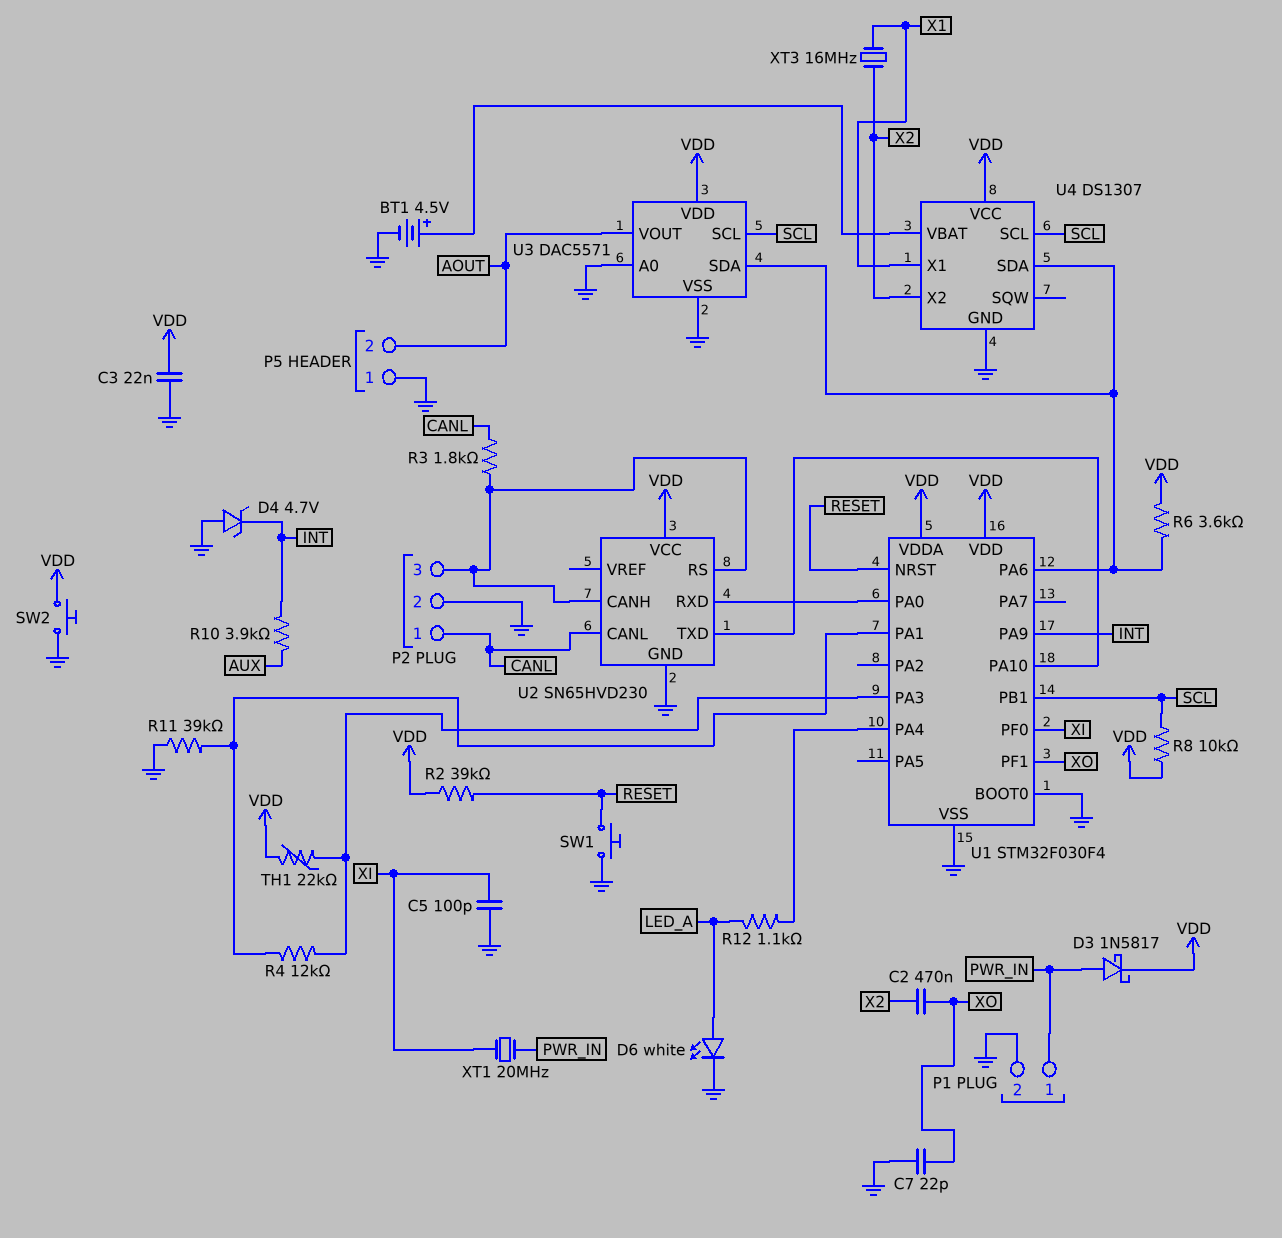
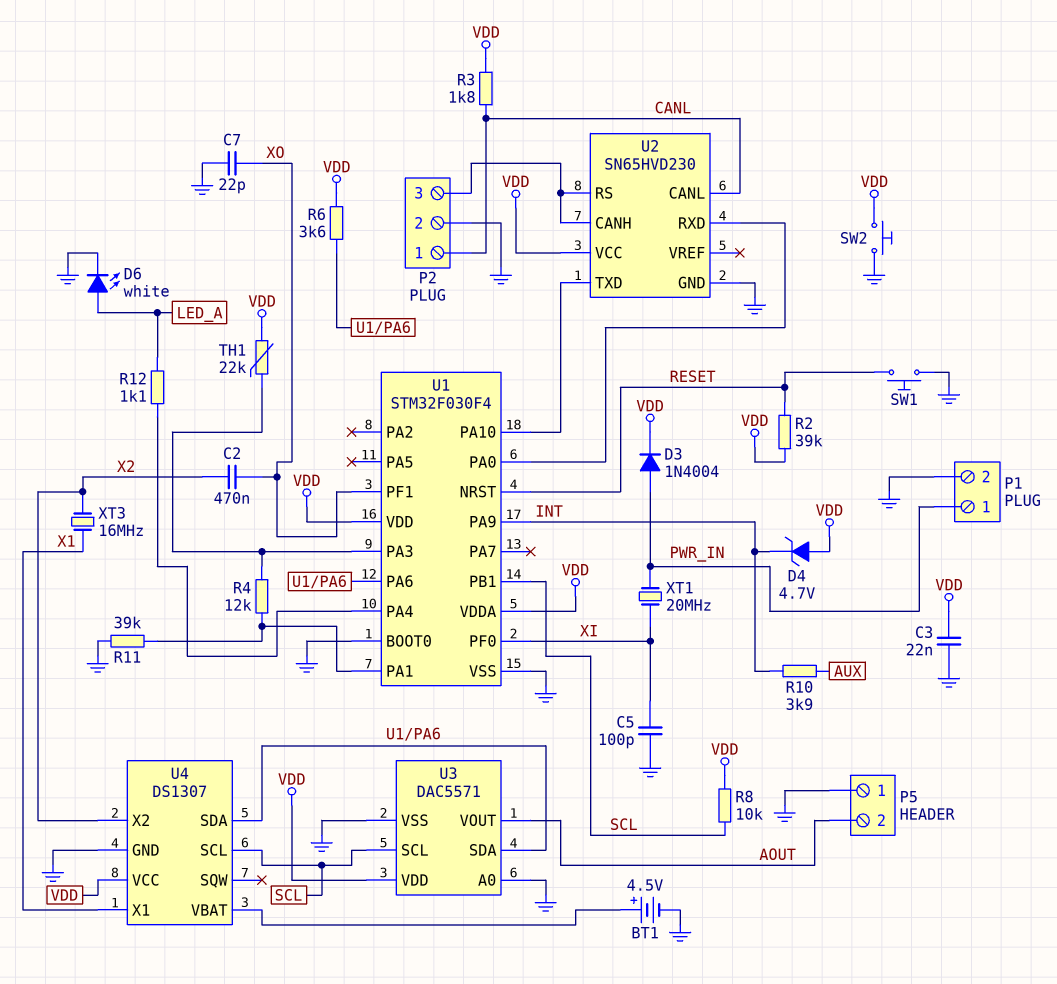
D3: schottky 1N5817 (A PWR_IN, K VDD) -> diode 1N4004 (A PWR_IN, K VDD)
D4: zener 4.7V (A GND, K INT) -> zener 4.7V (A VDD, K INT)
R3: 1.8k (CANL, P2/3) -> 1.8k (CANL, VDD)

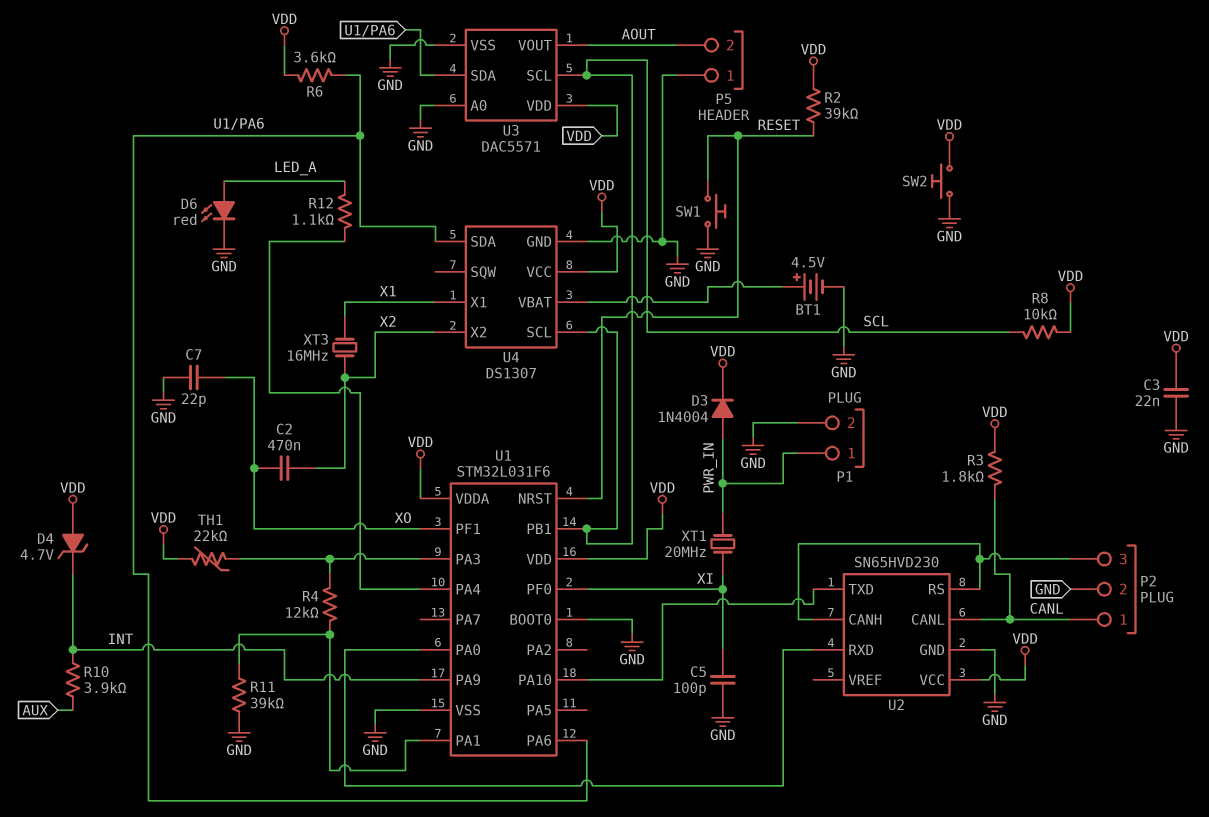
D6: LED white (A LED_A, K GND) -> LED red (A LED_A, K GND)
U1: STM32F030F4 -> STM32L031F6

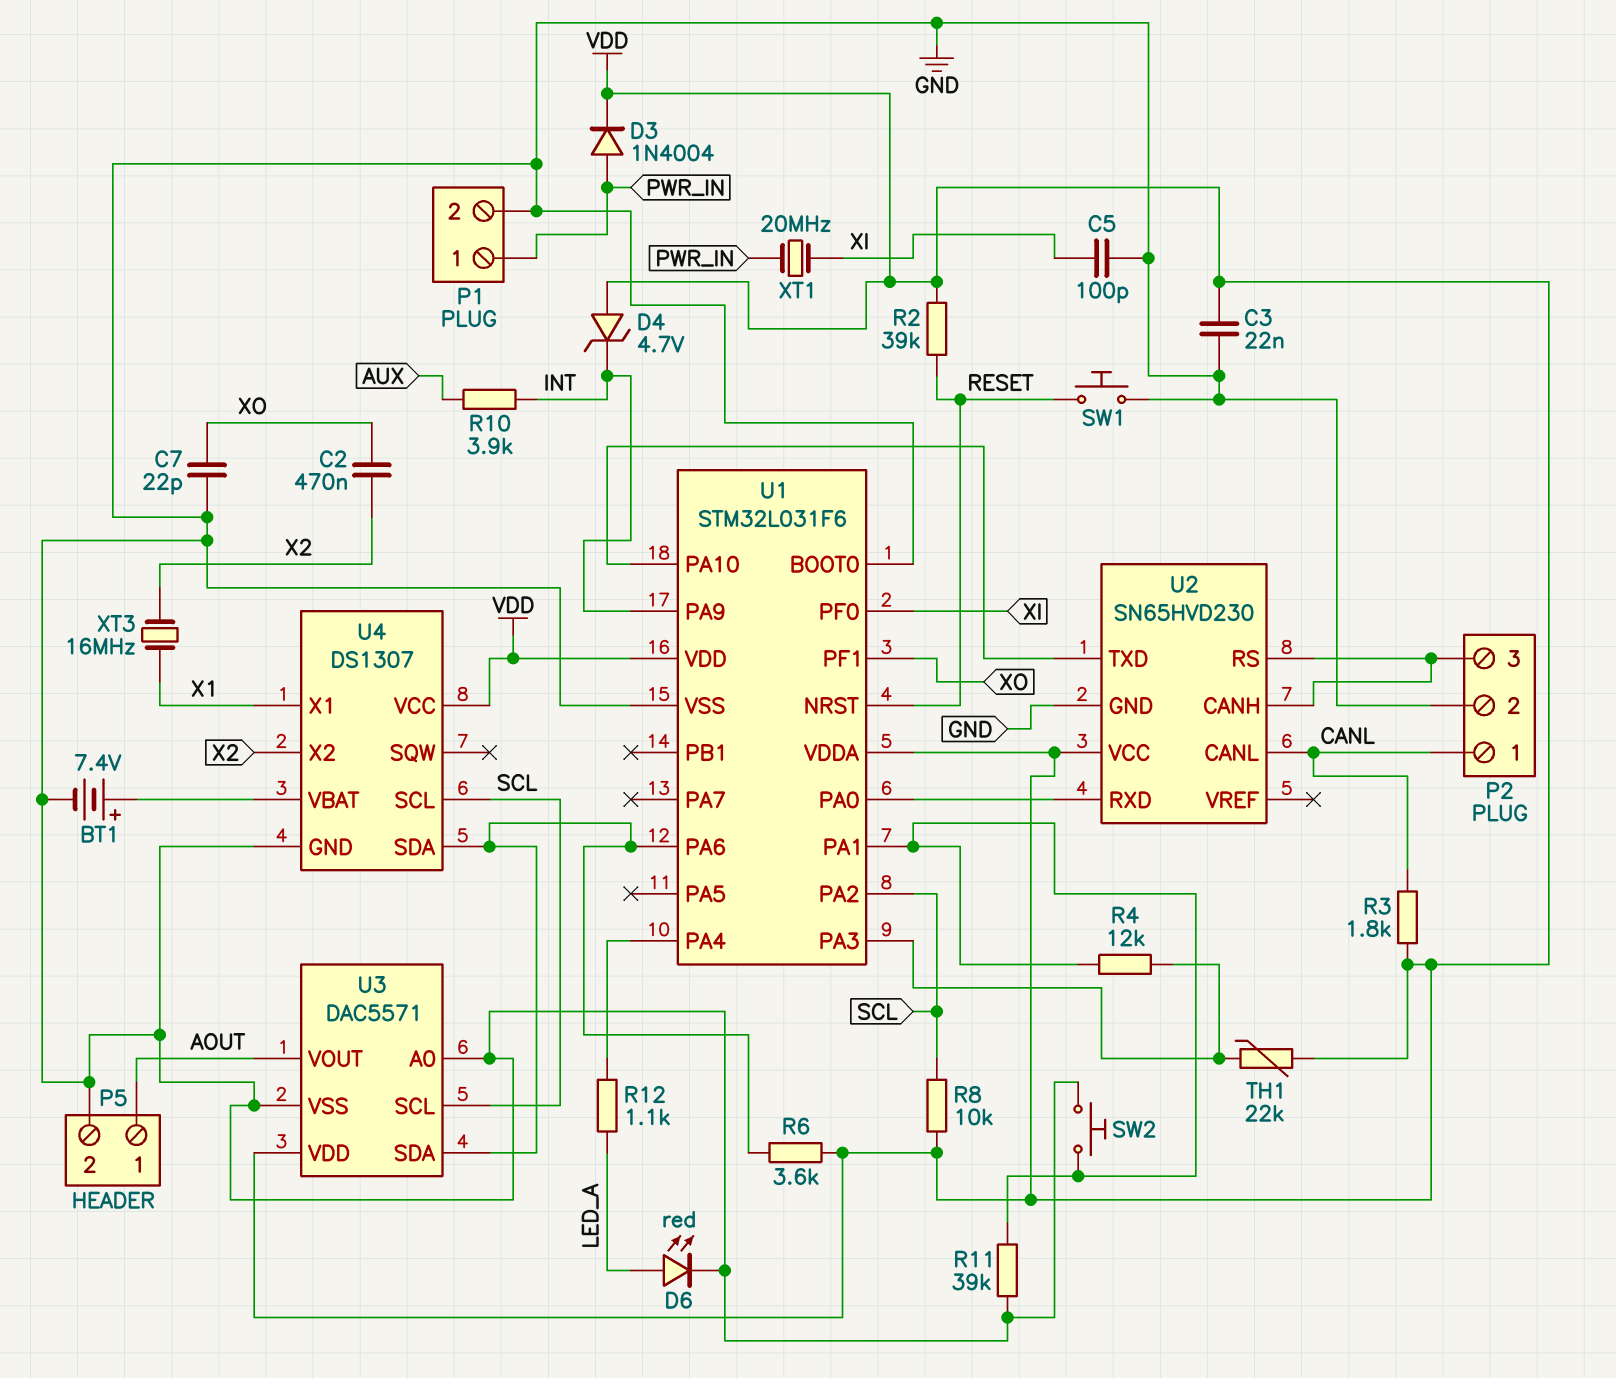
BT1: 4.5V (plus U4/VBAT, minus GND) -> 7.4V (plus U4/VBAT, minus GND)
P5 pin 1: GND -> AOUT
P5 pin 2: AOUT -> GND
SW2: button (GND, VDD) -> button (GND, U1/PA1)
U1 pin PA2: none -> SCL
U1 pin PB1: SCL -> none

